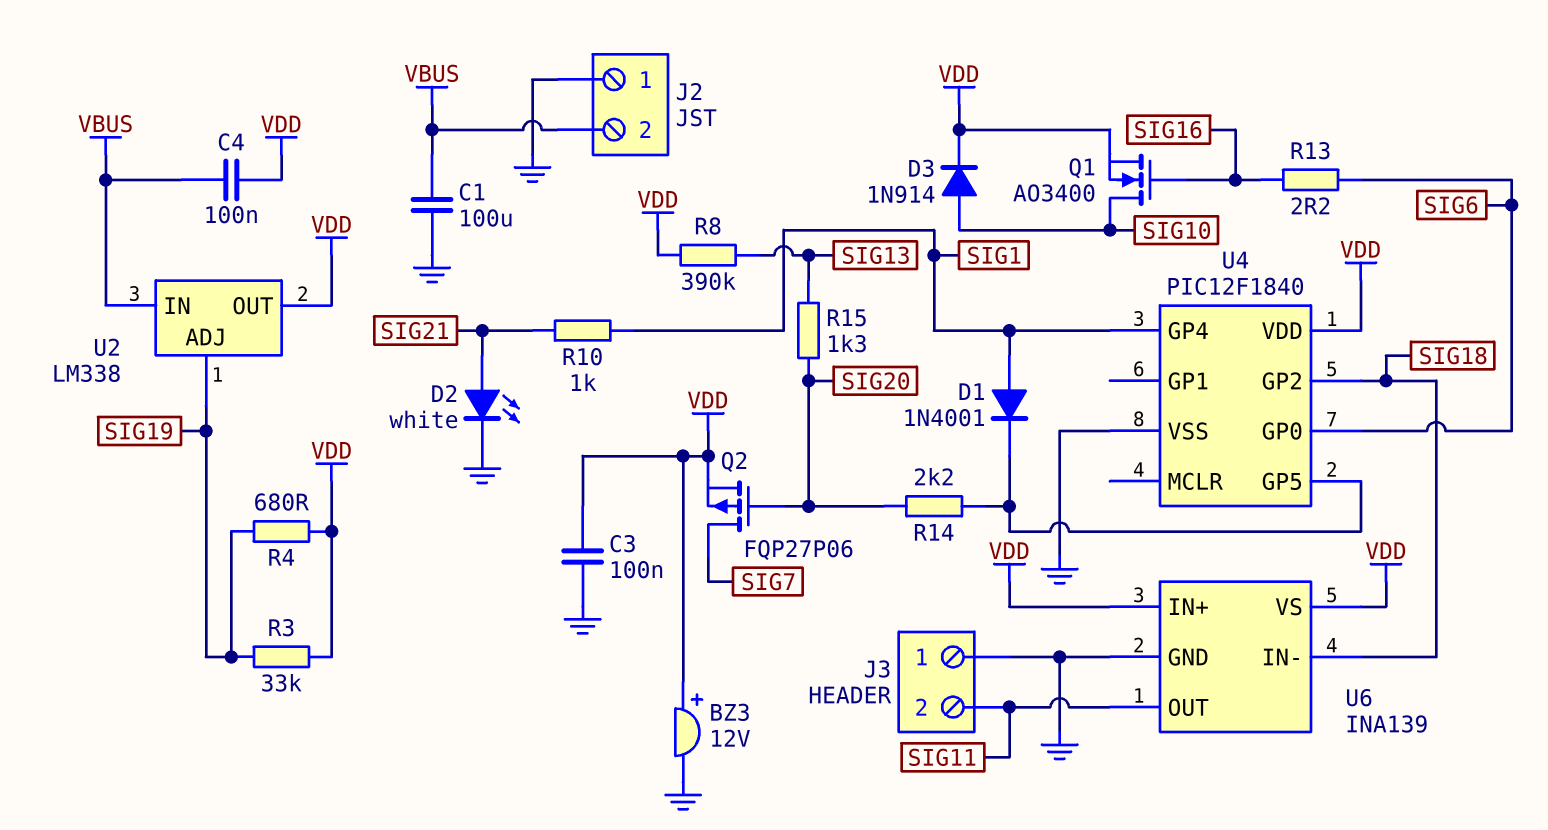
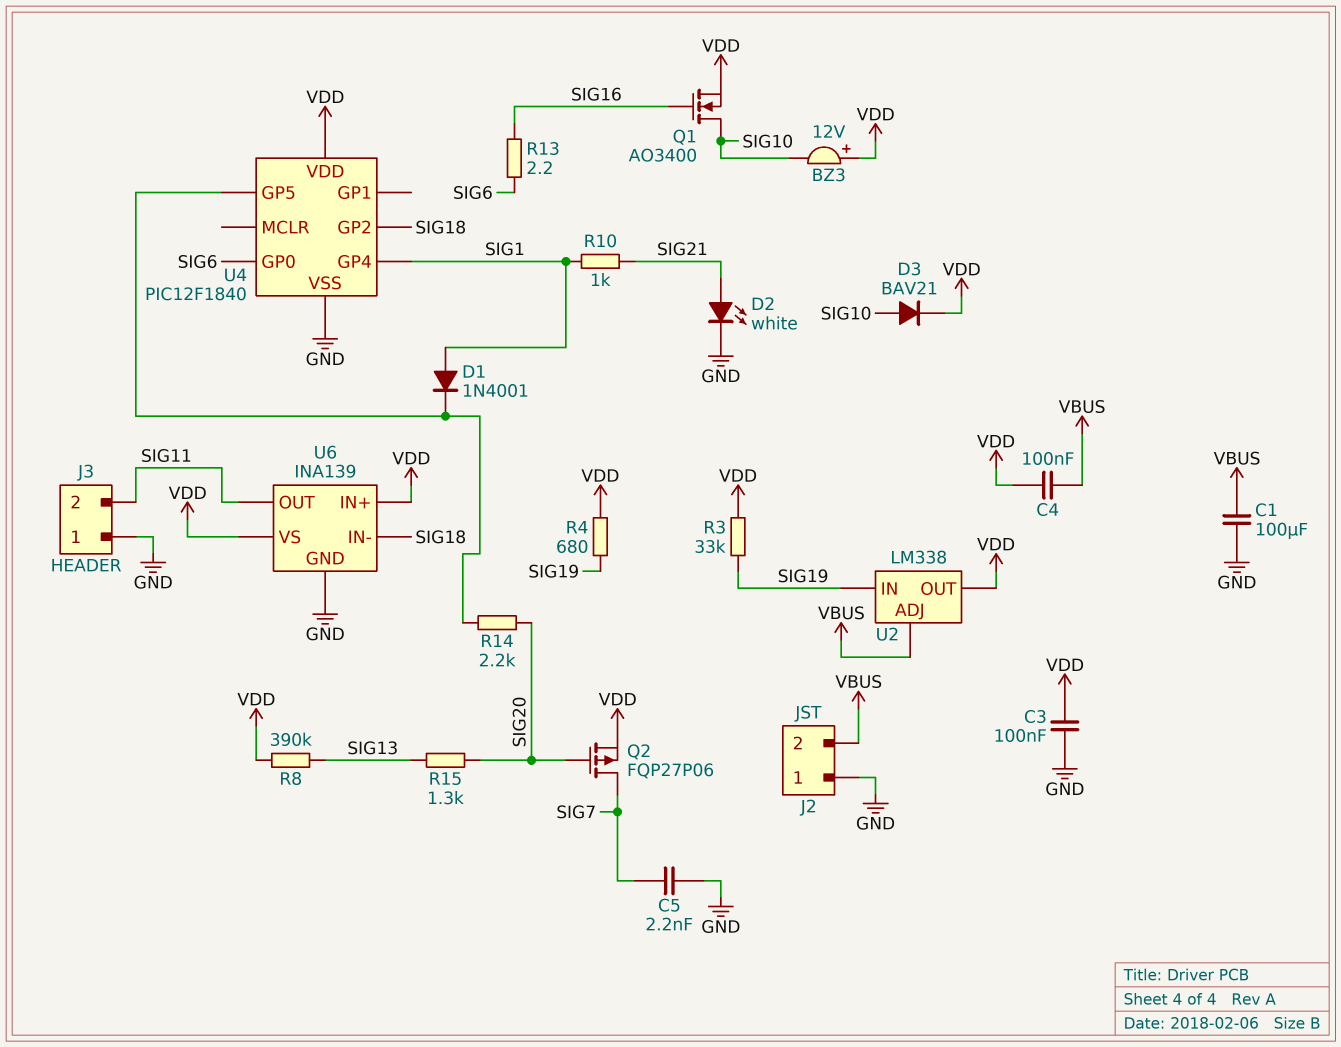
BZ3: buzzer 12V (plus VDD, minus GND) -> buzzer 12V (plus VDD, minus SIG10)
C5: none -> 2.2nF (GND, SIG7)
D3: diode 1N914 (A SIG10, K VDD) -> diode BAV21 (A SIG10, K VDD)
U2 pin ADJ: SIG19 -> VBUS
U2 pin IN: VBUS -> SIG19

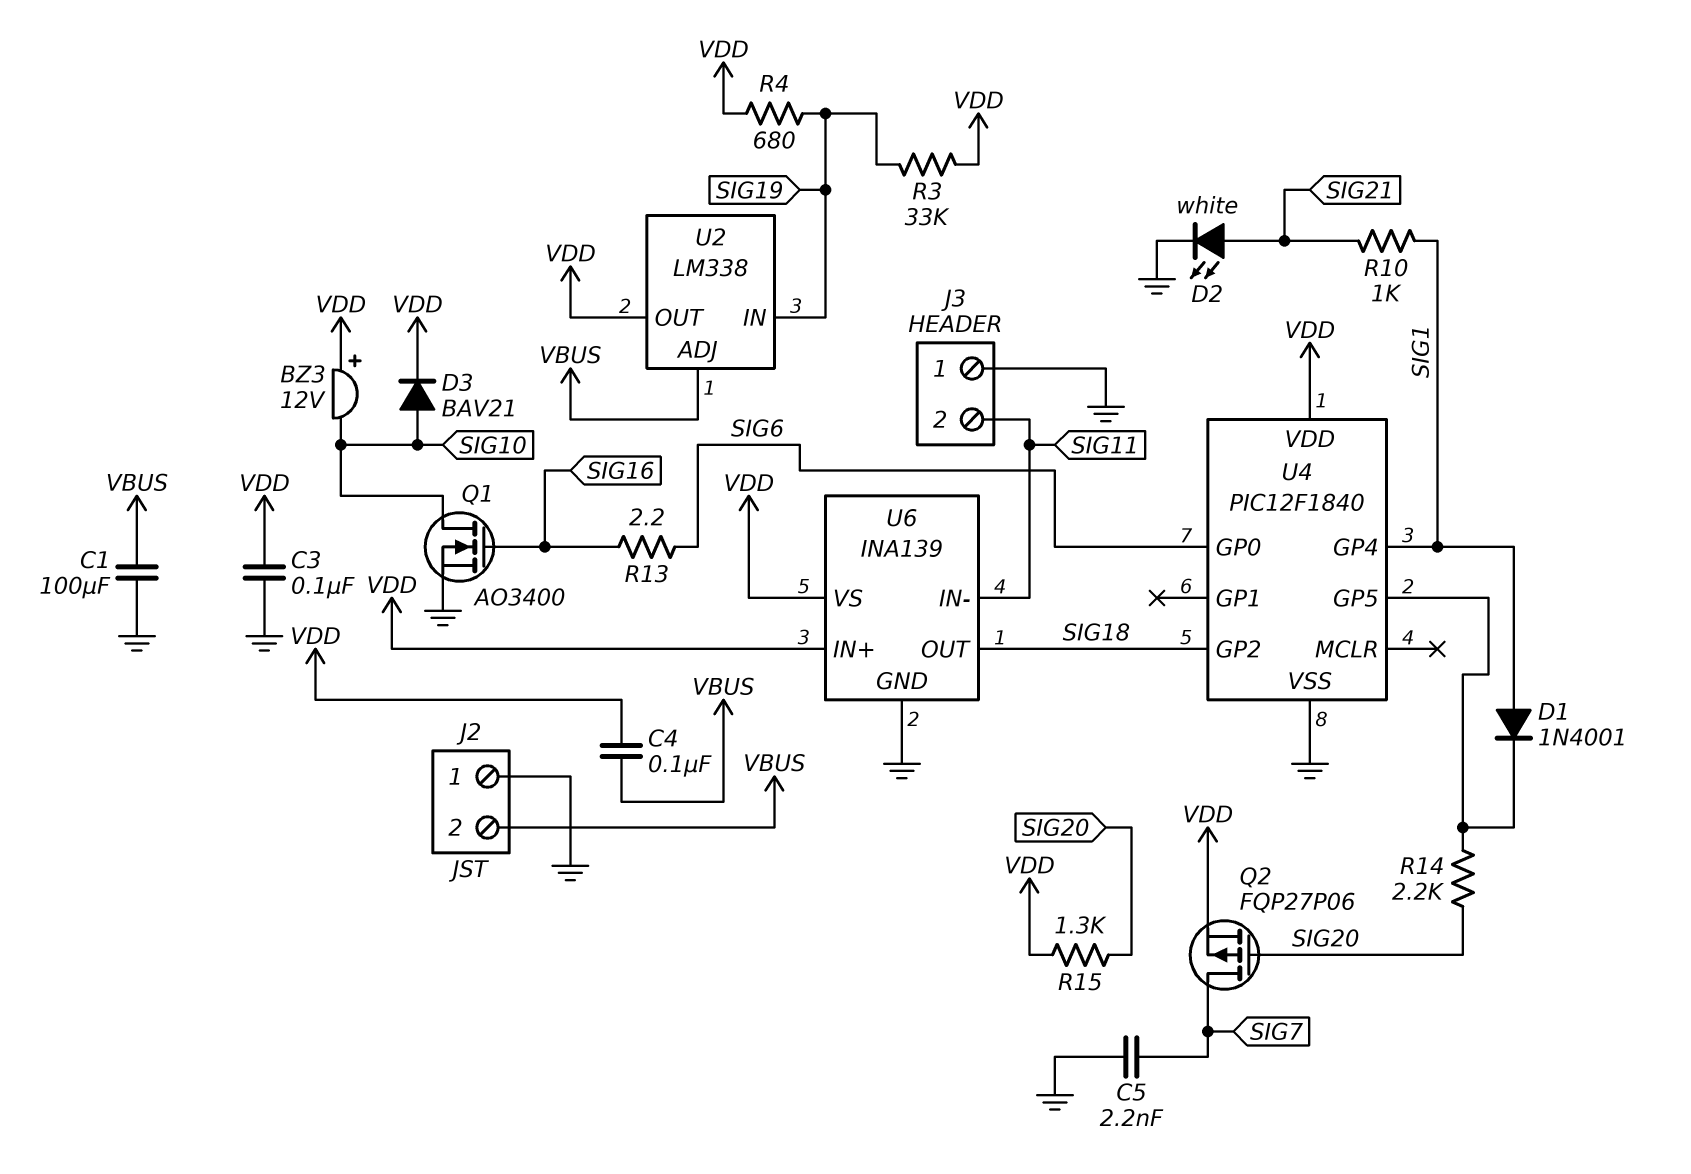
Q1: NMOS AO3400 (G SIG16, D SIG10, S VDD) -> NMOS AO3400 (G SIG16, D SIG10, S GND)
R8: 390k (SIG13, VDD) -> none
R15: 1.3k (SIG13, SIG20) -> 1.3k (SIG20, VDD)
U6 pin IN-: SIG18 -> SIG11
U6 pin OUT: SIG11 -> SIG18

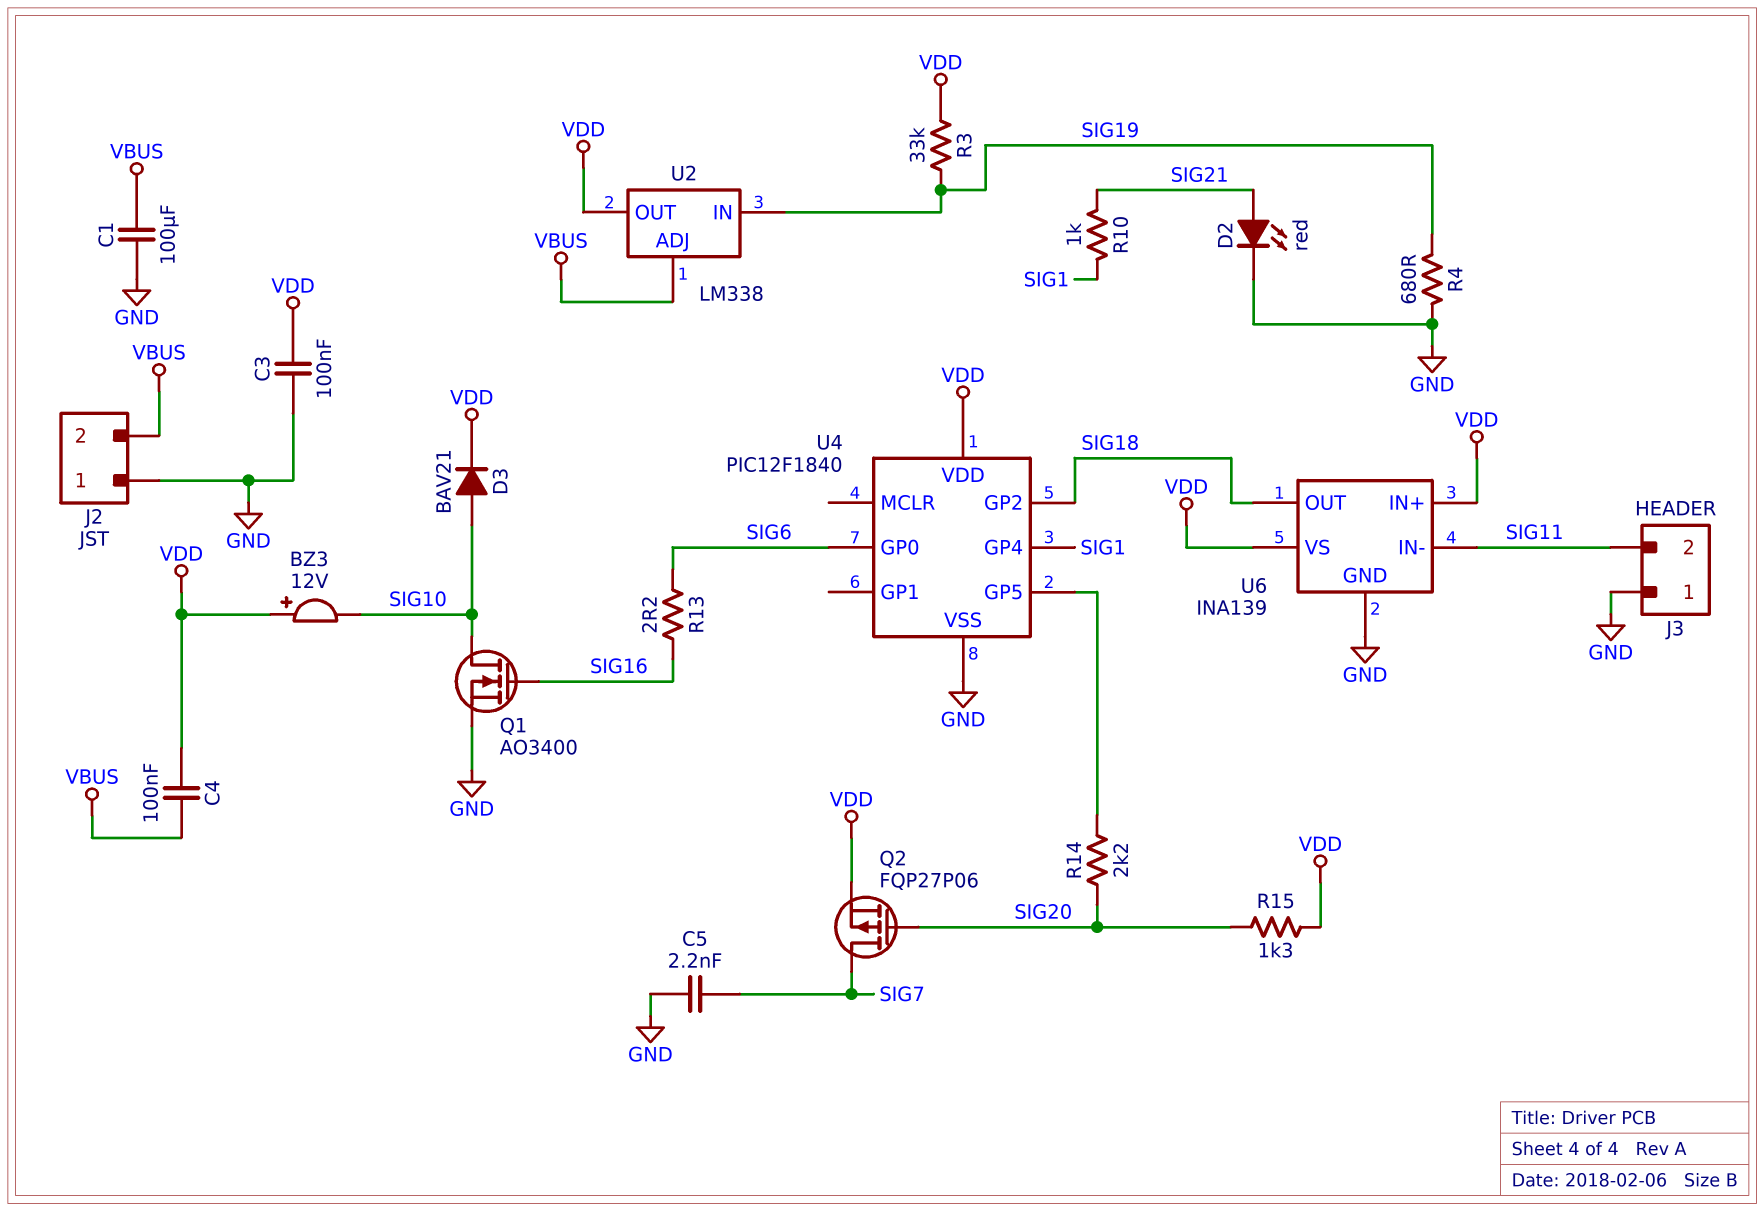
D1: diode 1N4001 (A SIG1, K U4/GP5) -> none
D2: LED white (A SIG21, K GND) -> LED red (A SIG21, K GND)
R4: 680 (SIG19, VDD) -> 680 (GND, SIG19)

